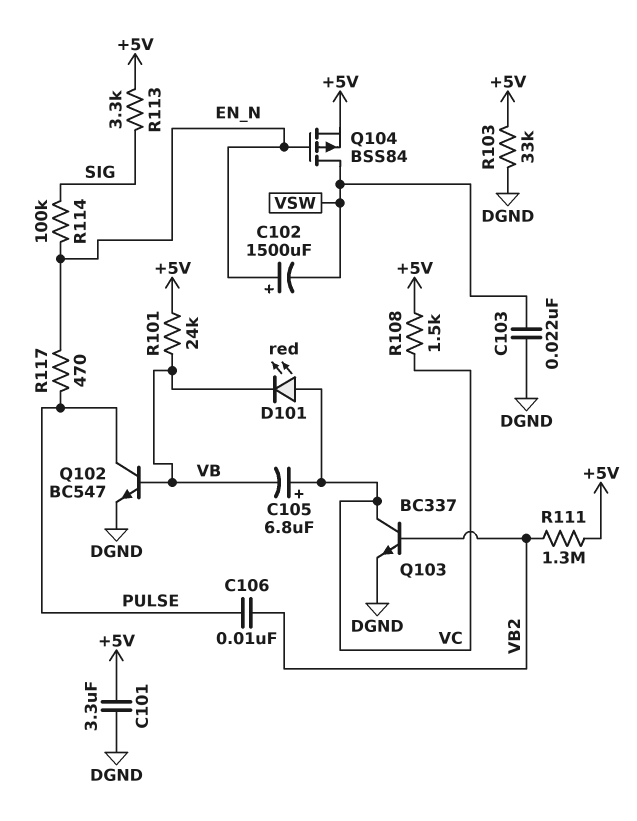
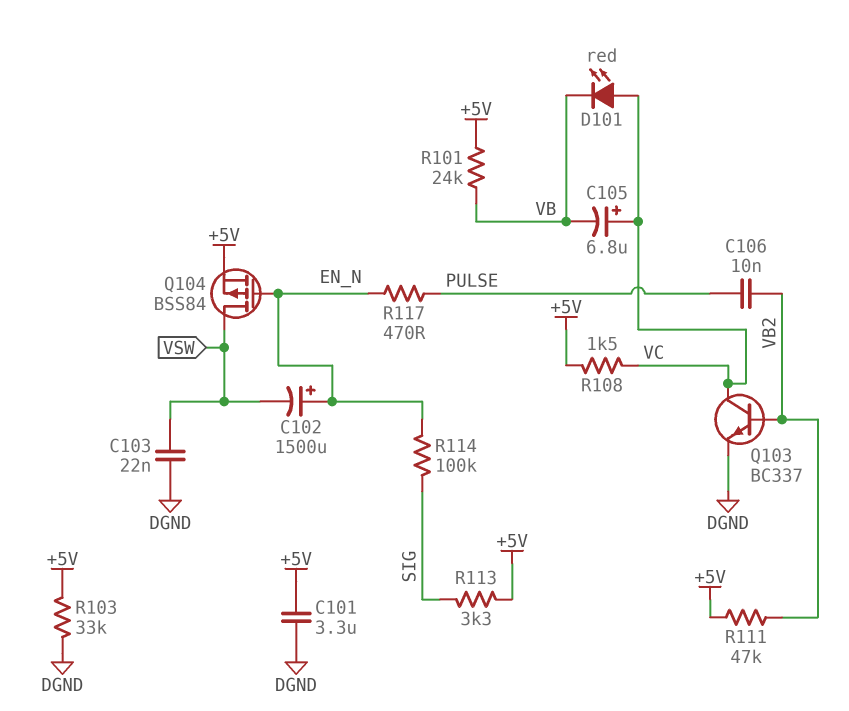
Q102: NPN BC547 (B VB, C PULSE, E DGND) -> none
R111: 1.3M (+5V, VB2) -> 47k (+5V, VB2)

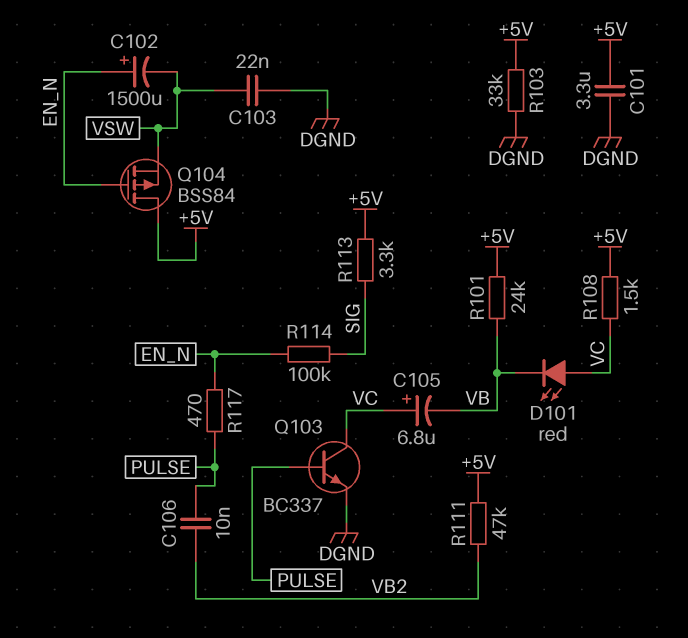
Q103: NPN BC337 (B VB2, C VC, E DGND) -> NPN BC337 (B PULSE, C VC, E DGND)
Q104: PMOS BSS84 (G EN_N, D VSW, S +5V) -> PMOS BSS84 (G EN_N, D +5V, S VSW)

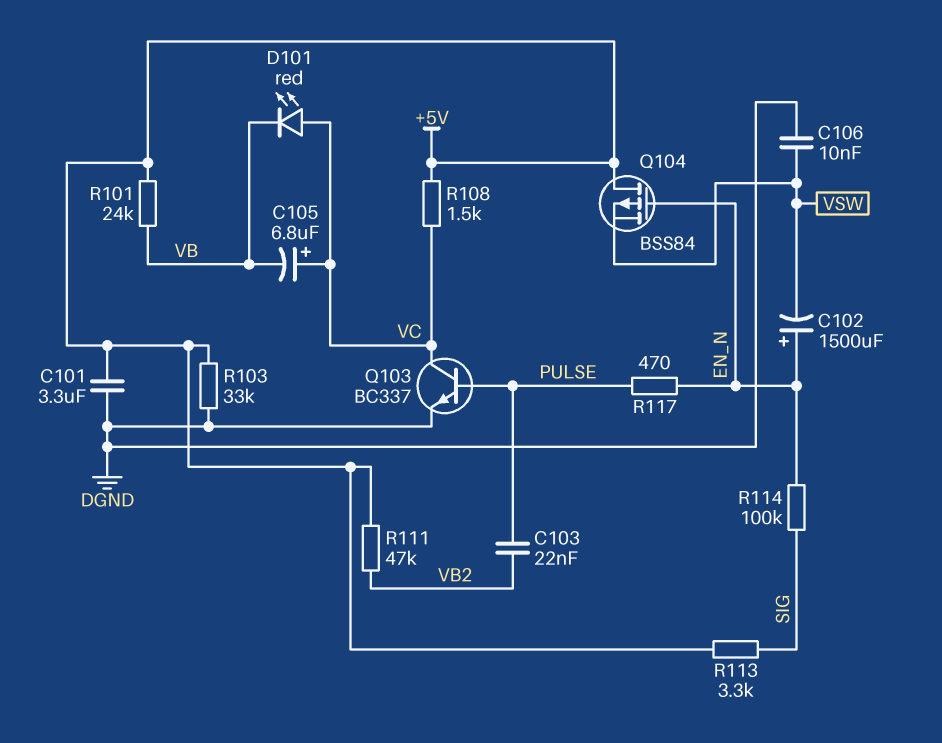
C103: 22nF (DGND, VSW) -> 22nF (PULSE, VB2)
C106: 10nF (PULSE, VB2) -> 10nF (DGND, VSW)

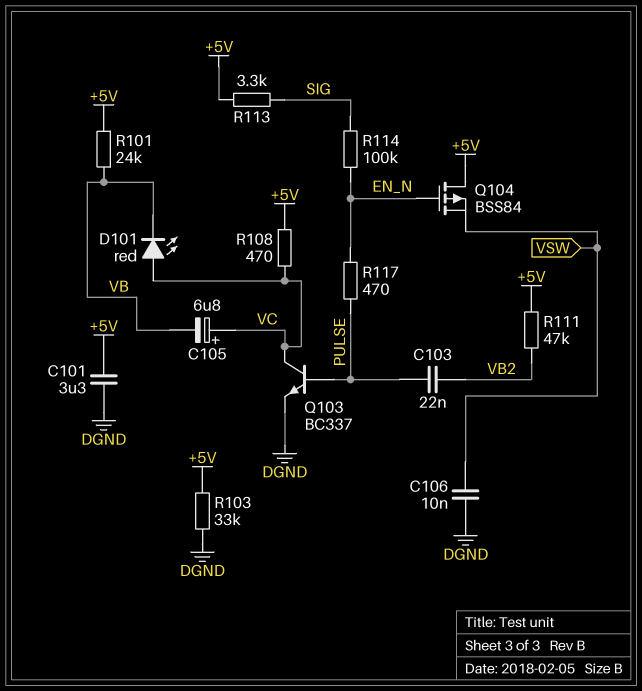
C102: 1500uF (plus EN_N, minus VSW) -> none
R108: 1.5k (+5V, VC) -> 470 (+5V, VC)

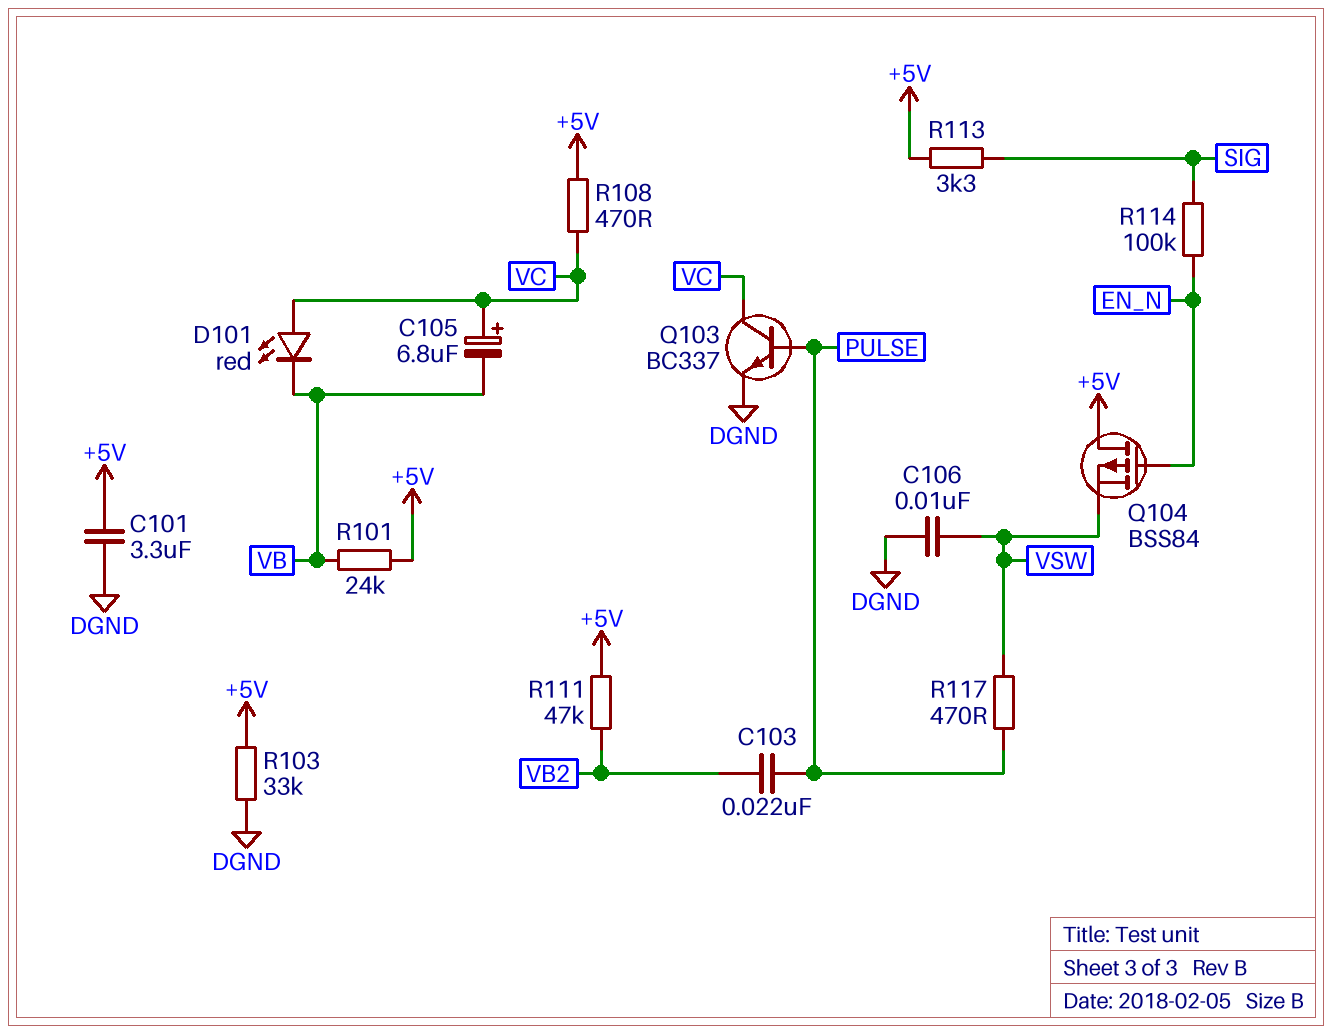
R117: 470 (EN_N, PULSE) -> 470 (PULSE, VSW)

